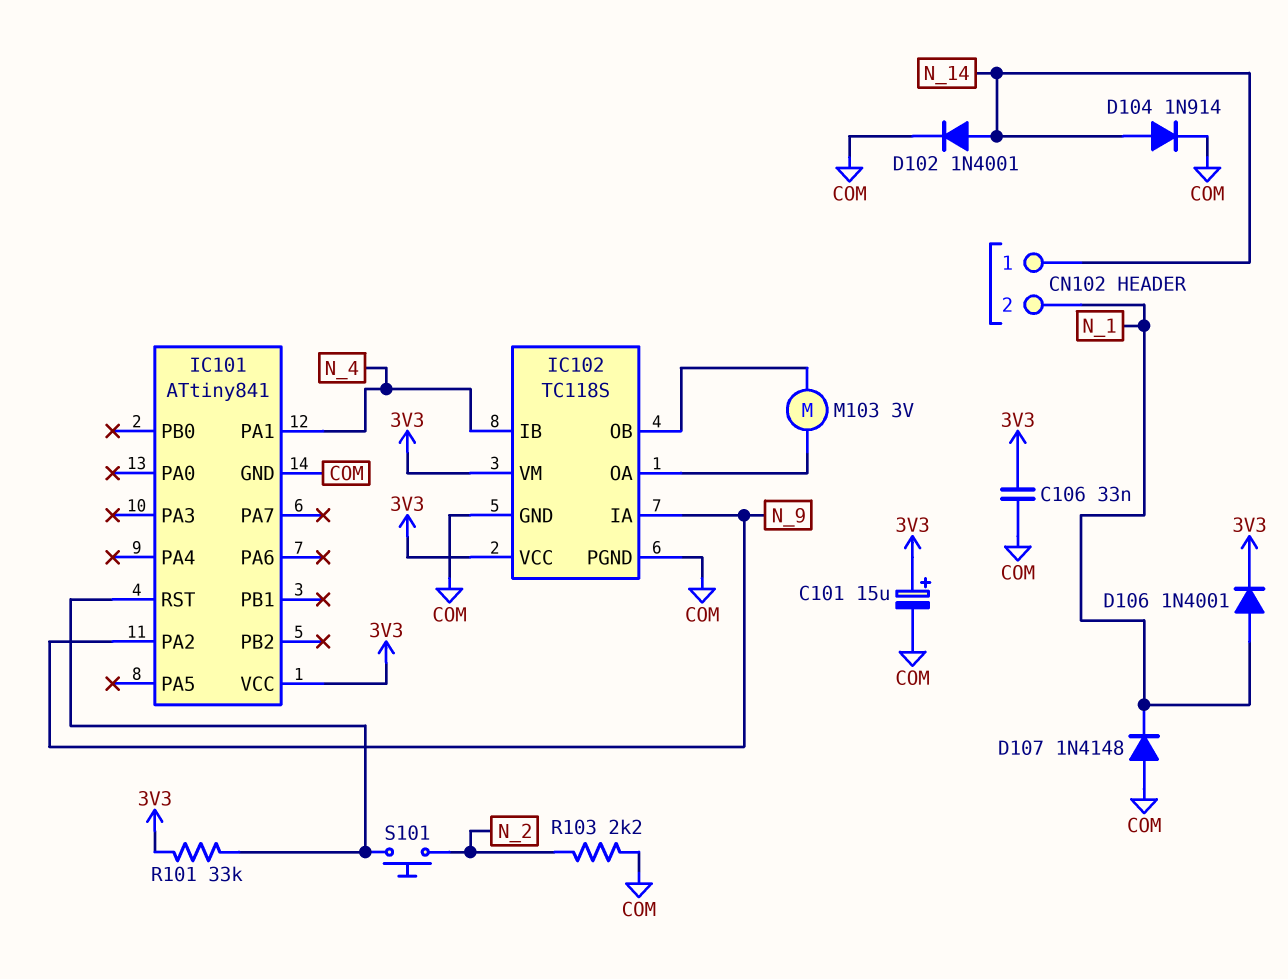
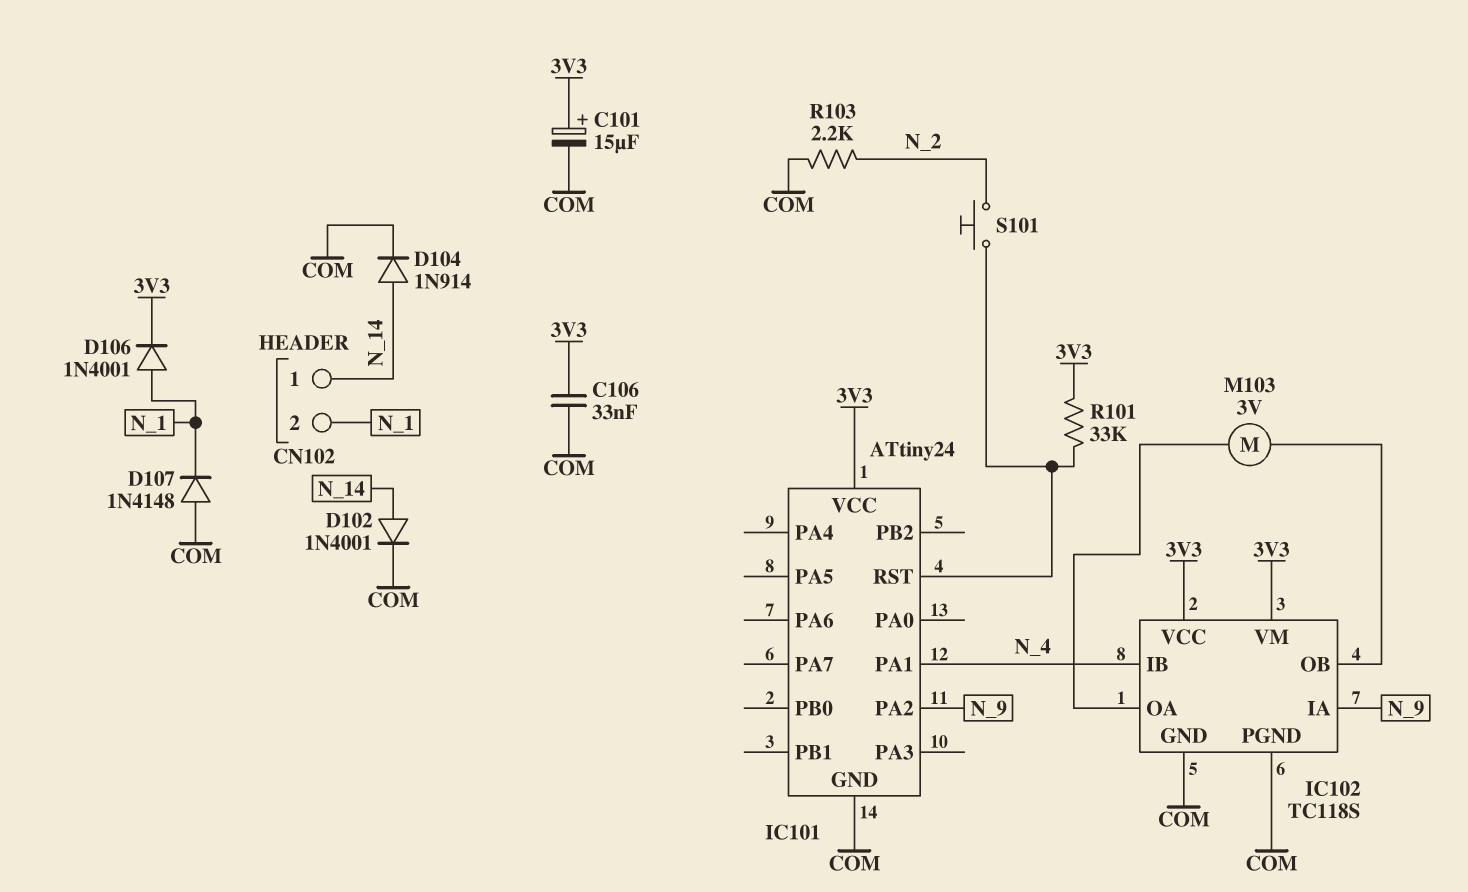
IC101: ATtiny841 -> ATtiny24

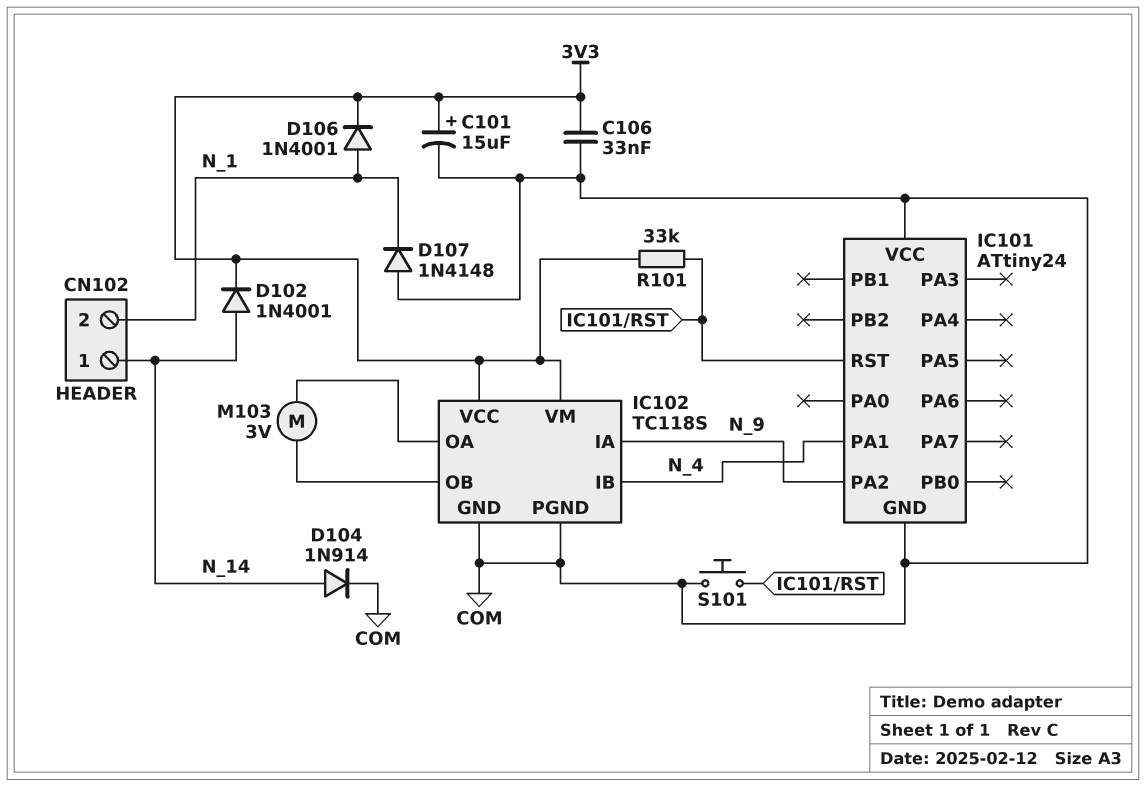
D102: diode 1N4001 (A N_14, K COM) -> diode 1N4001 (A N_14, K 3V3)
IC101 pin VCC: 3V3 -> COM
R103: 2.2k (COM, N_2) -> none
S101: button (IC101/RST, N_2) -> button (COM, IC101/RST)

